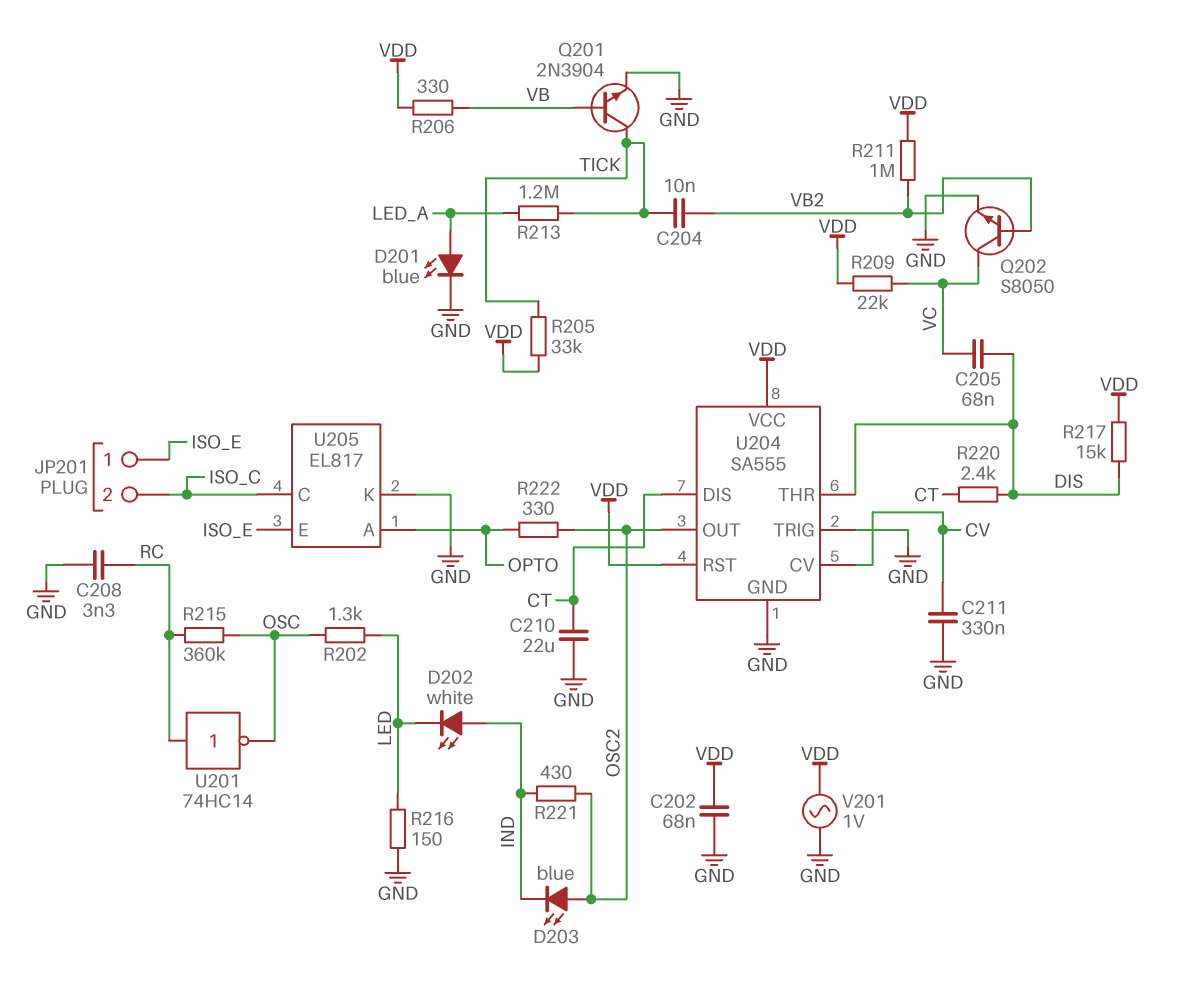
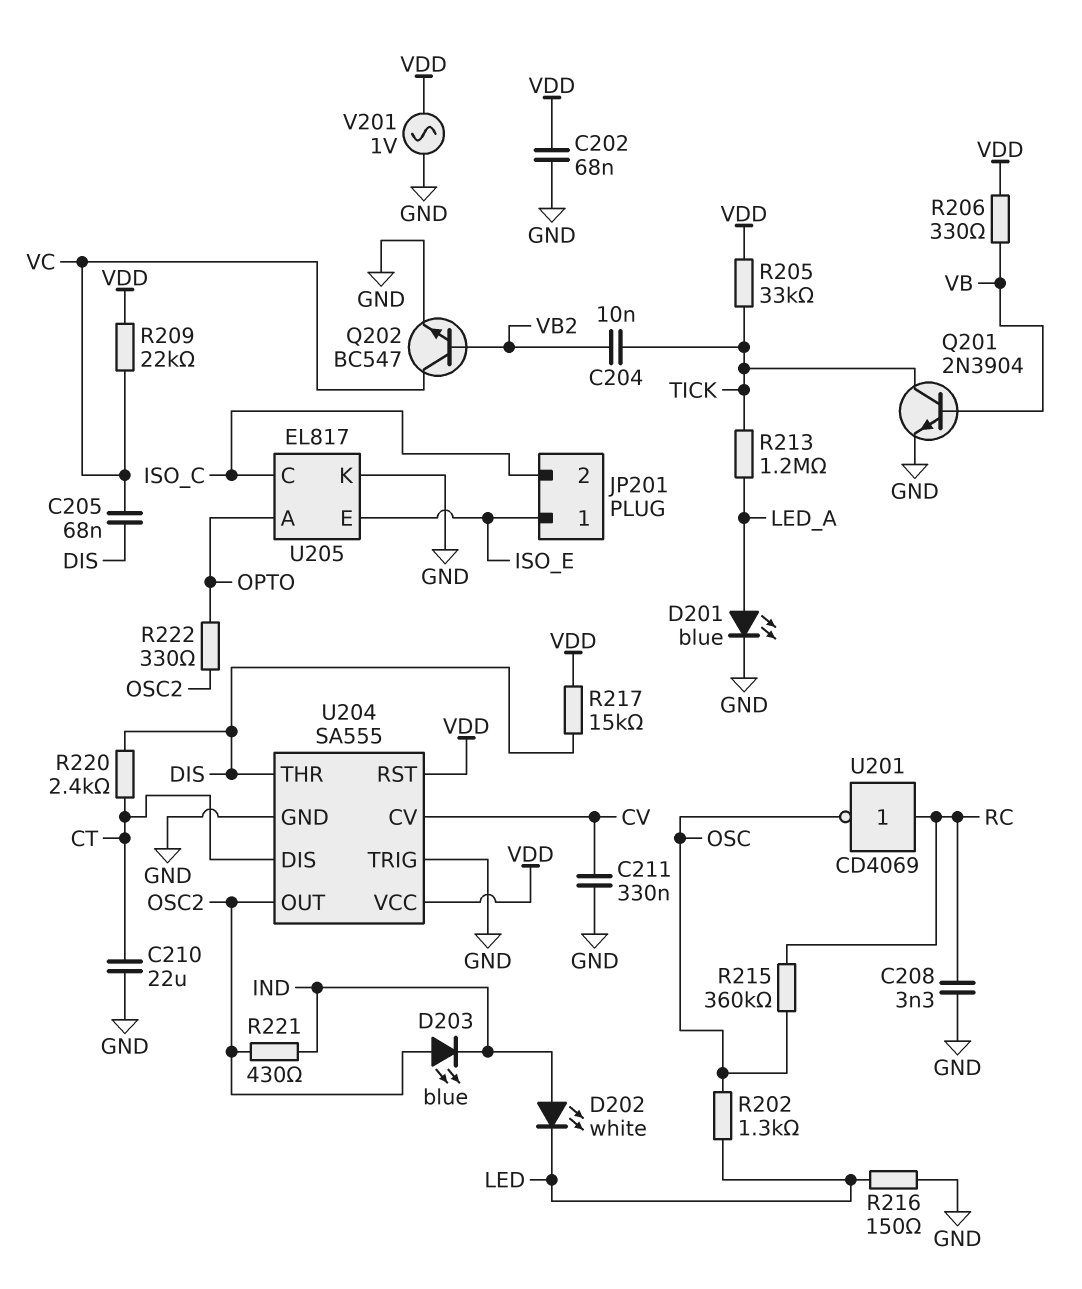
Q202: NPN S8050 (B VB2, C VC, E GND) -> NPN BC547 (B VB2, C VC, E GND)
R211: 1M (VB2, VDD) -> none
U201: NOT 74HC14 (in RC, out OSC) -> NOT CD4069 (in RC, out OSC)

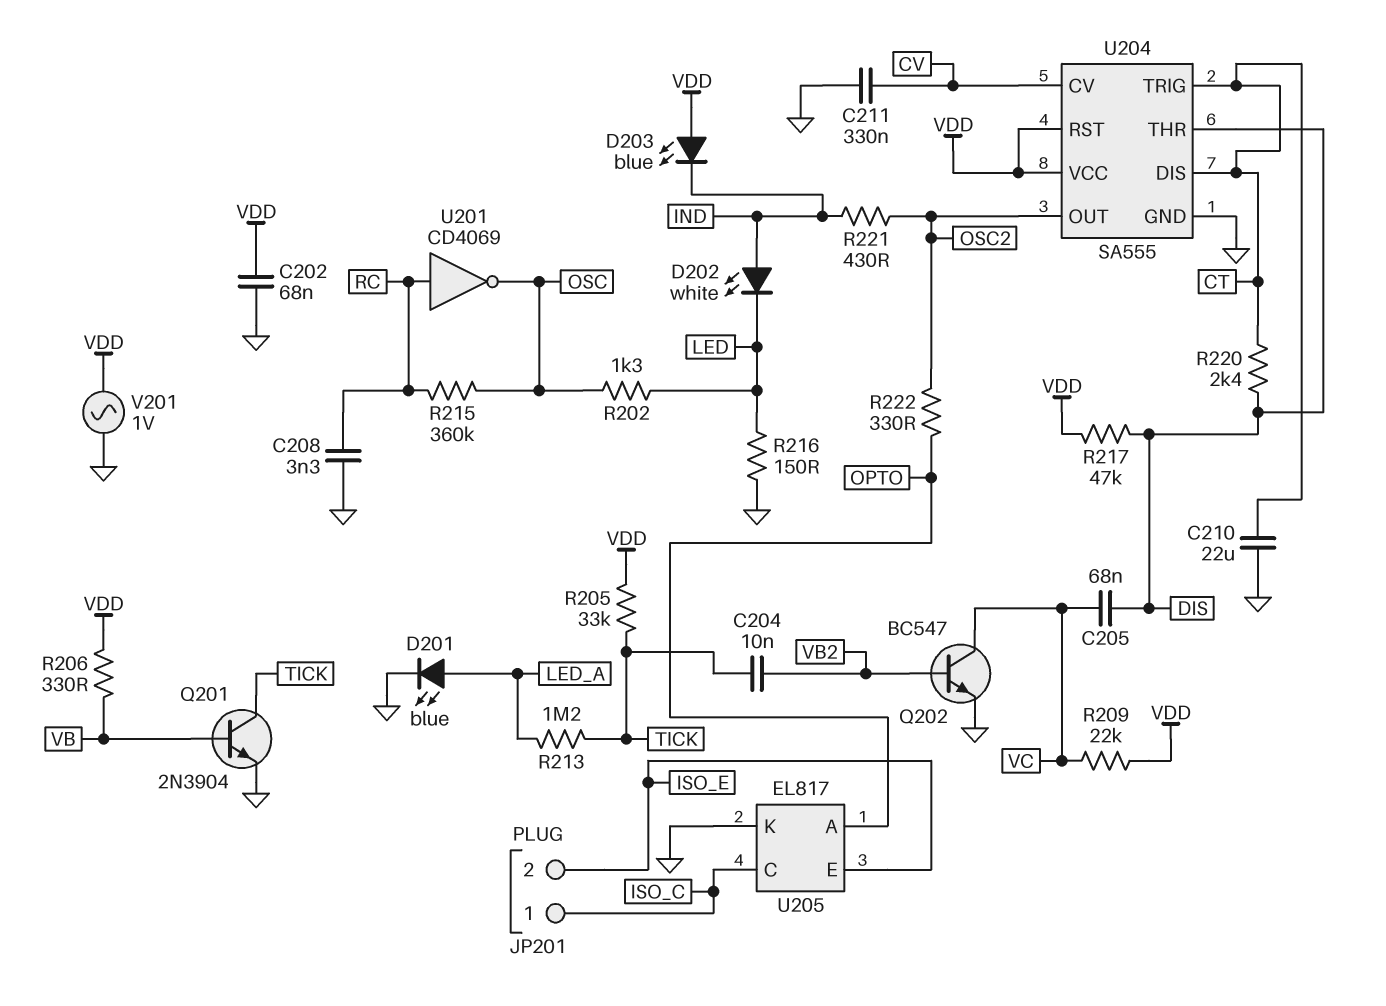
D203: LED blue (A OSC2, K IND) -> LED blue (A VDD, K IND)
JP201 pin 1: ISO_E -> ISO_C
JP201 pin 2: ISO_C -> ISO_E
R217: 15k (DIS, VDD) -> 47k (DIS, VDD)
U204 pin TRIG: GND -> CT

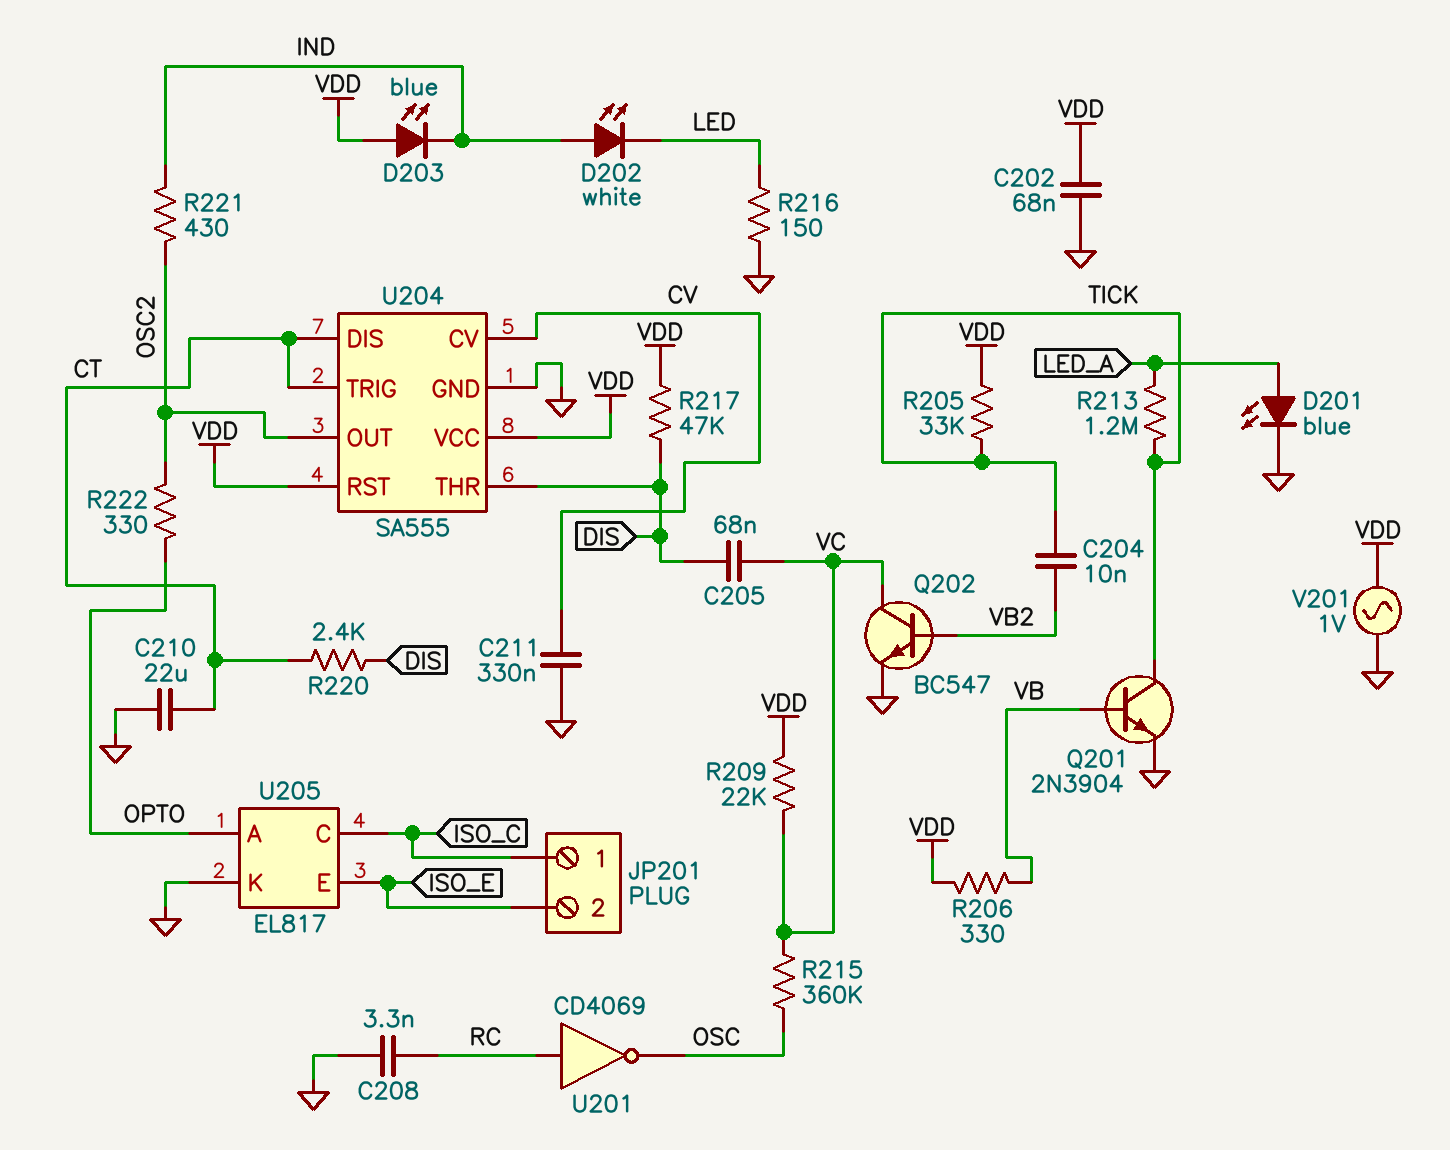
R202: 1.3k (LED, OSC) -> none
R215: 360k (OSC, RC) -> 360k (OSC, VC)

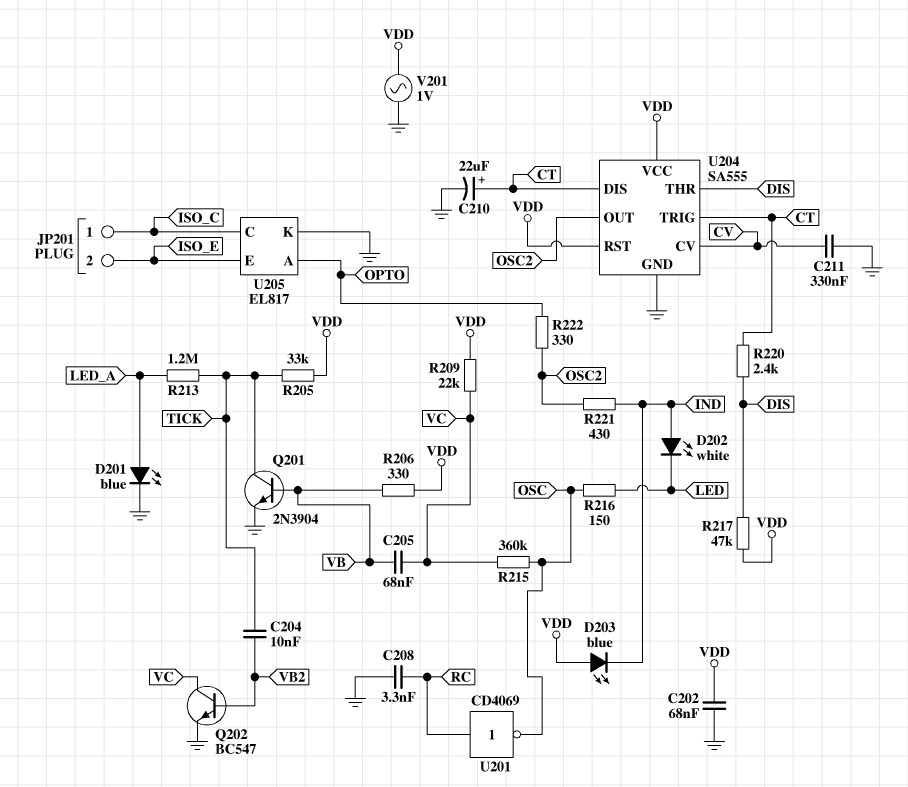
C205: 68nF (DIS, VC) -> 68nF (VB, VC)
C210: 22uF (CT, GND) -> 22uF (plus CT, minus GND)
R216: 150 (GND, LED) -> 150 (LED, OSC)

